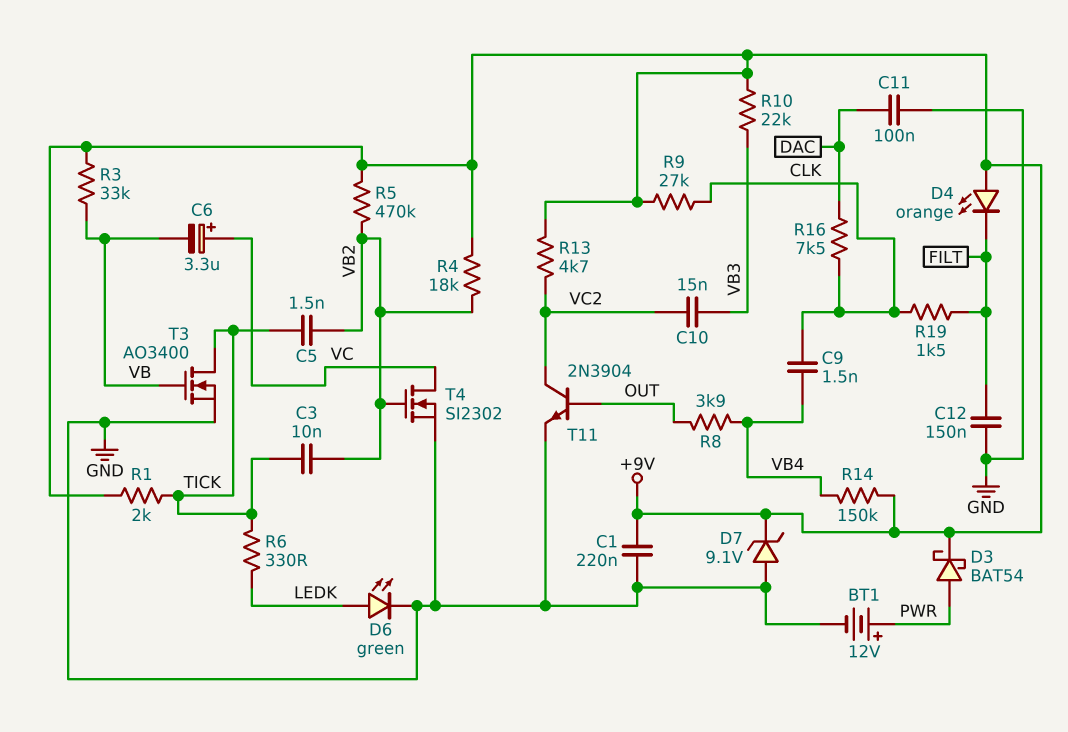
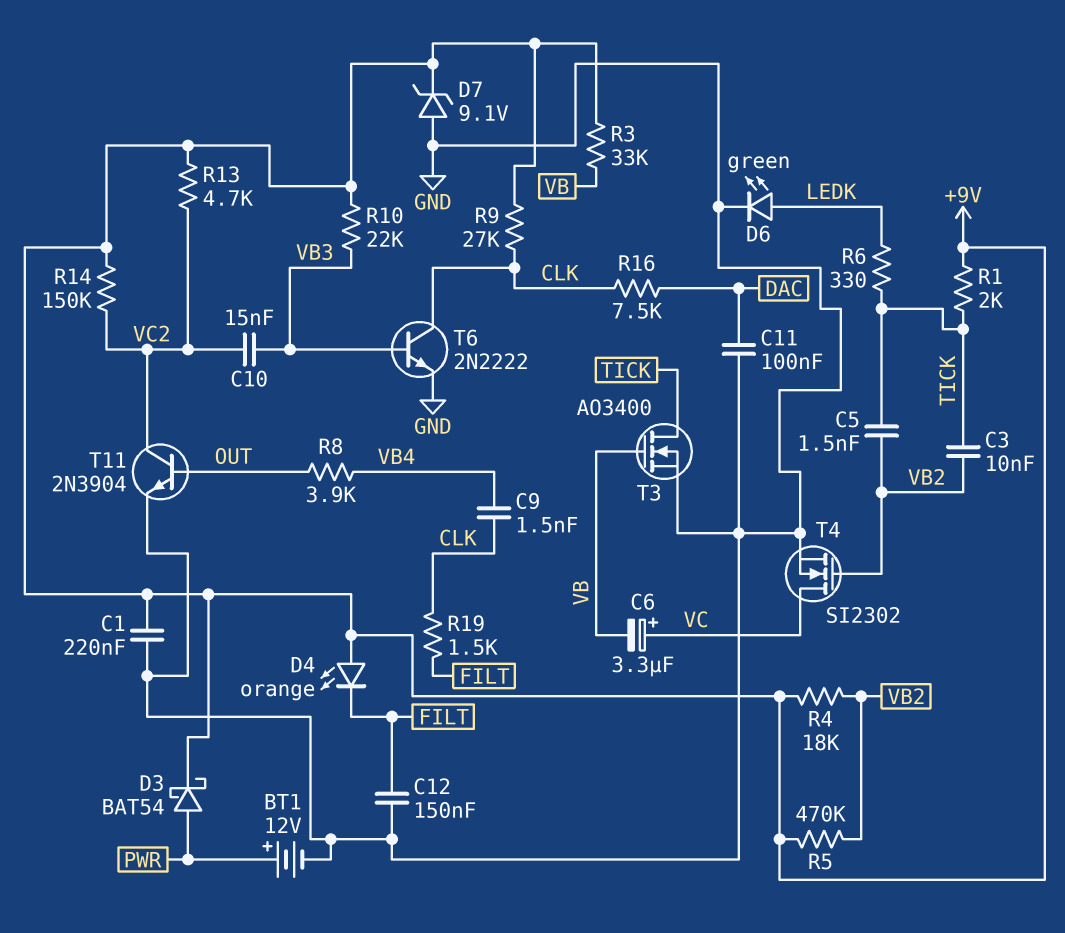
R14: 150k (+9V, VB4) -> 150k (+9V, VC2)
T6: none -> NPN 2N2222 (B VB3, C CLK, E GND)

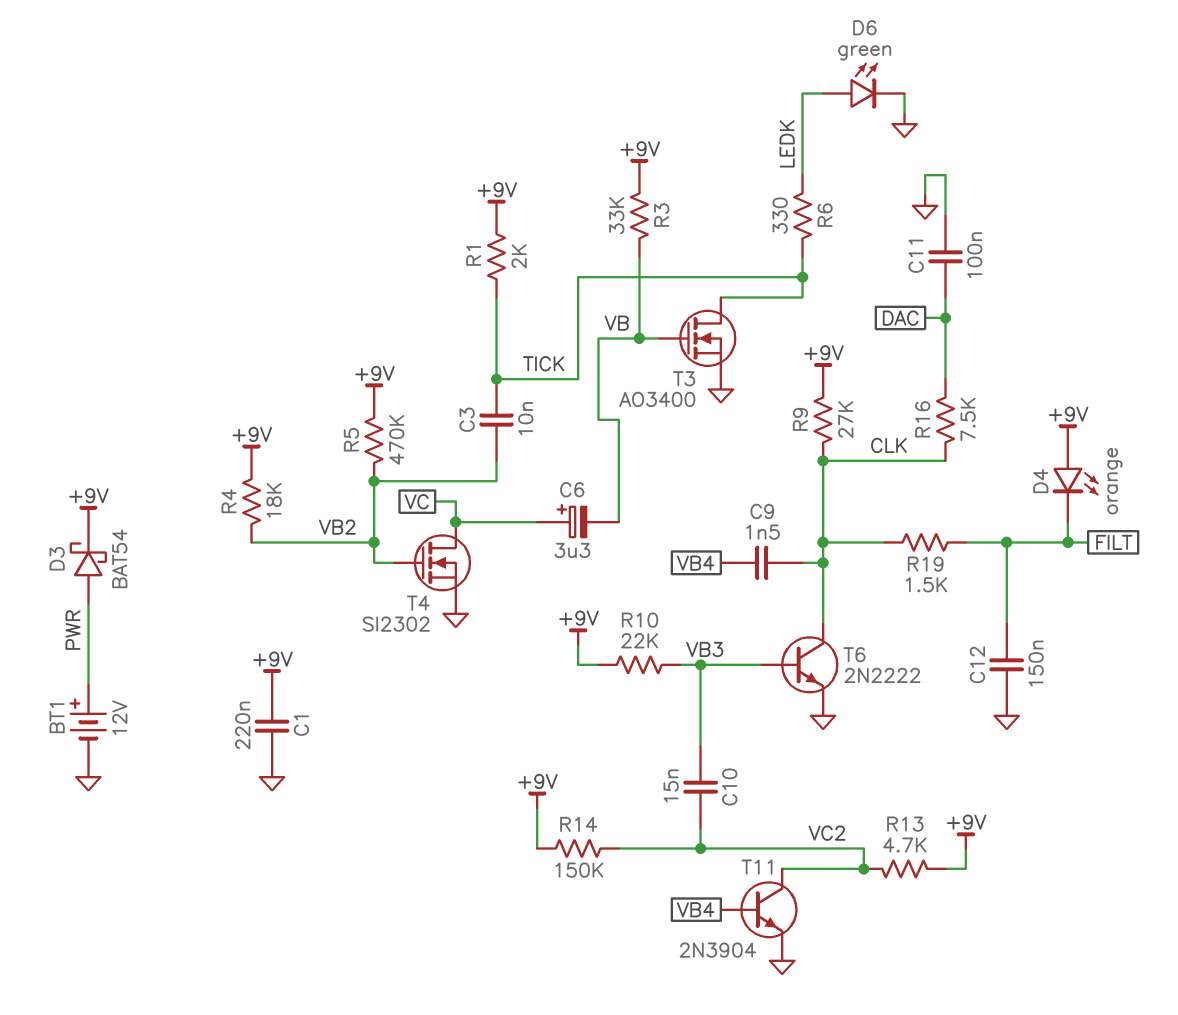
C5: 1.5nF (TICK, VB2) -> none
D7: zener 9.1V (A GND, K +9V) -> none
R8: 3.9k (OUT, VB4) -> none
T11: NPN 2N3904 (B OUT, C VC2, E GND) -> NPN 2N3904 (B VB4, C VC2, E GND)

